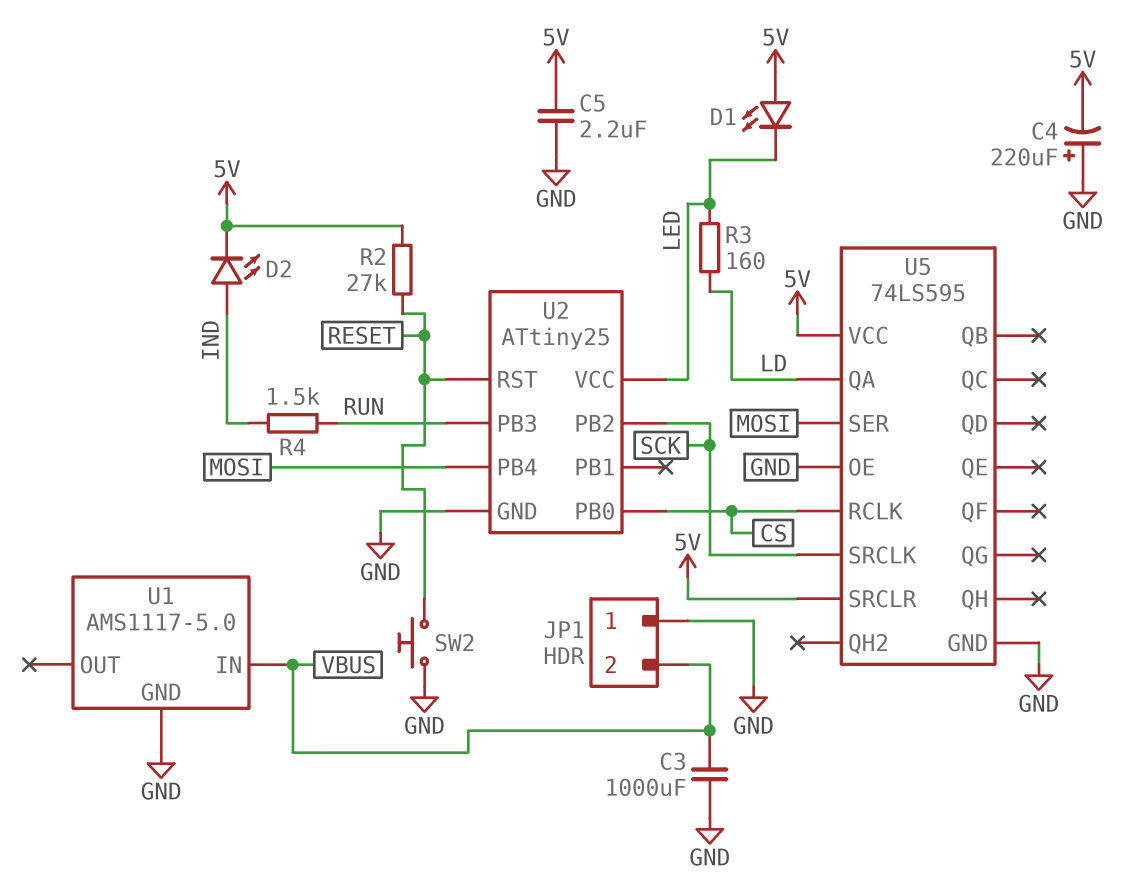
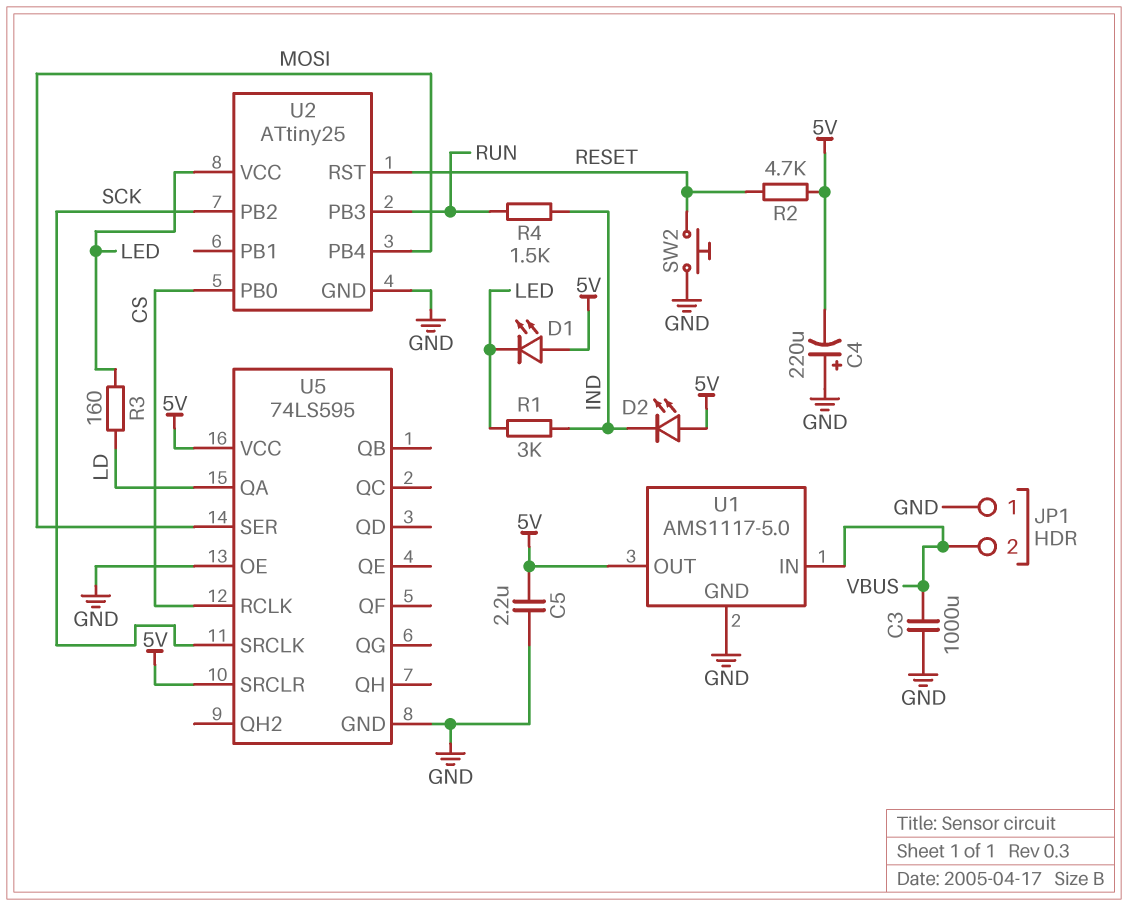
D2: LED (A IND, K 5V) -> LED (A 5V, K IND)
R1: none -> 3k (IND, LED)
R2: 27k (5V, RESET) -> 4.7k (5V, RESET)
U1 pin OUT: none -> 5V

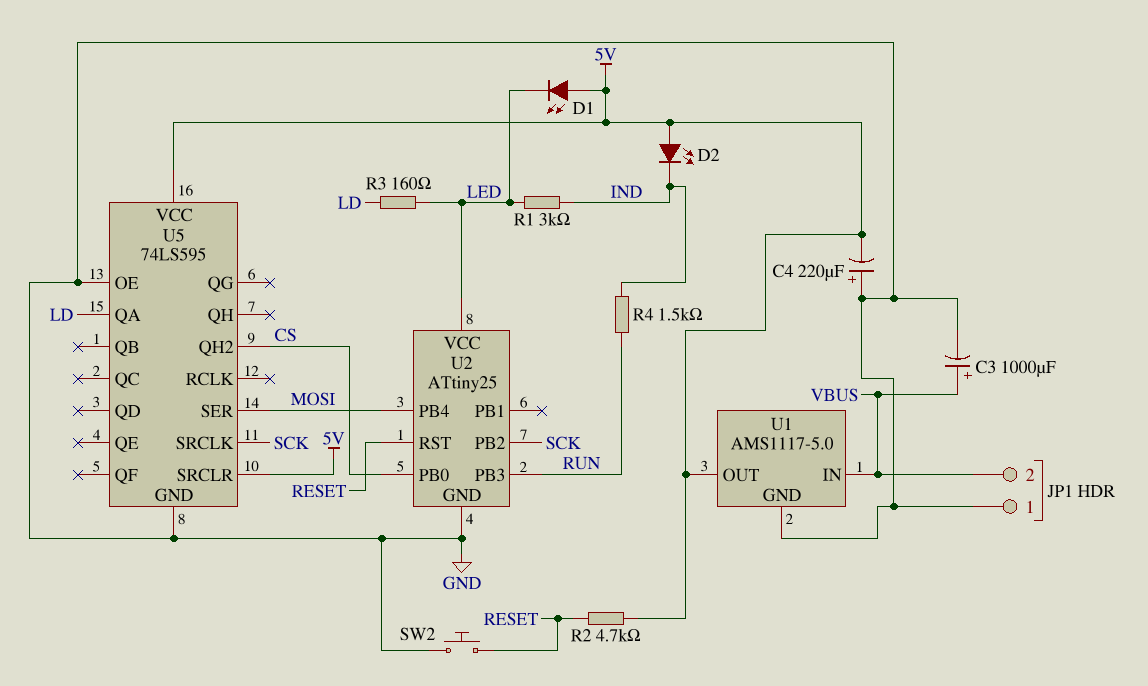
C3: 1000uF (GND, VBUS) -> 1000uF (plus VBUS, minus GND)
C5: 2.2uF (5V, GND) -> none
U5 pin QH2: none -> CS
U5 pin RCLK: CS -> none

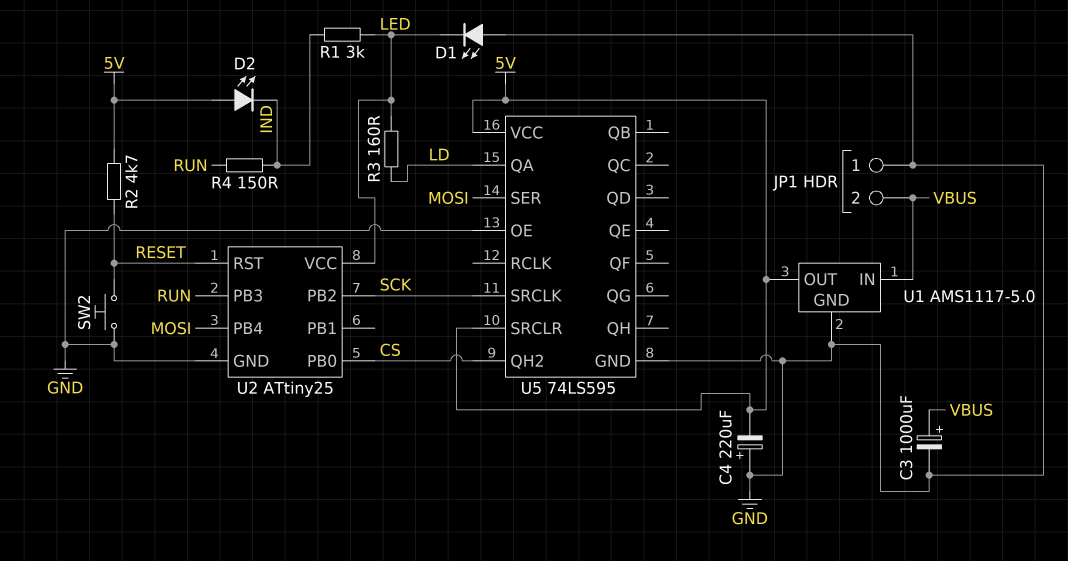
D1: LED (A 5V, K LED) -> LED (A GND, K LED)
R4: 1.5k (IND, RUN) -> 150 (IND, RUN)

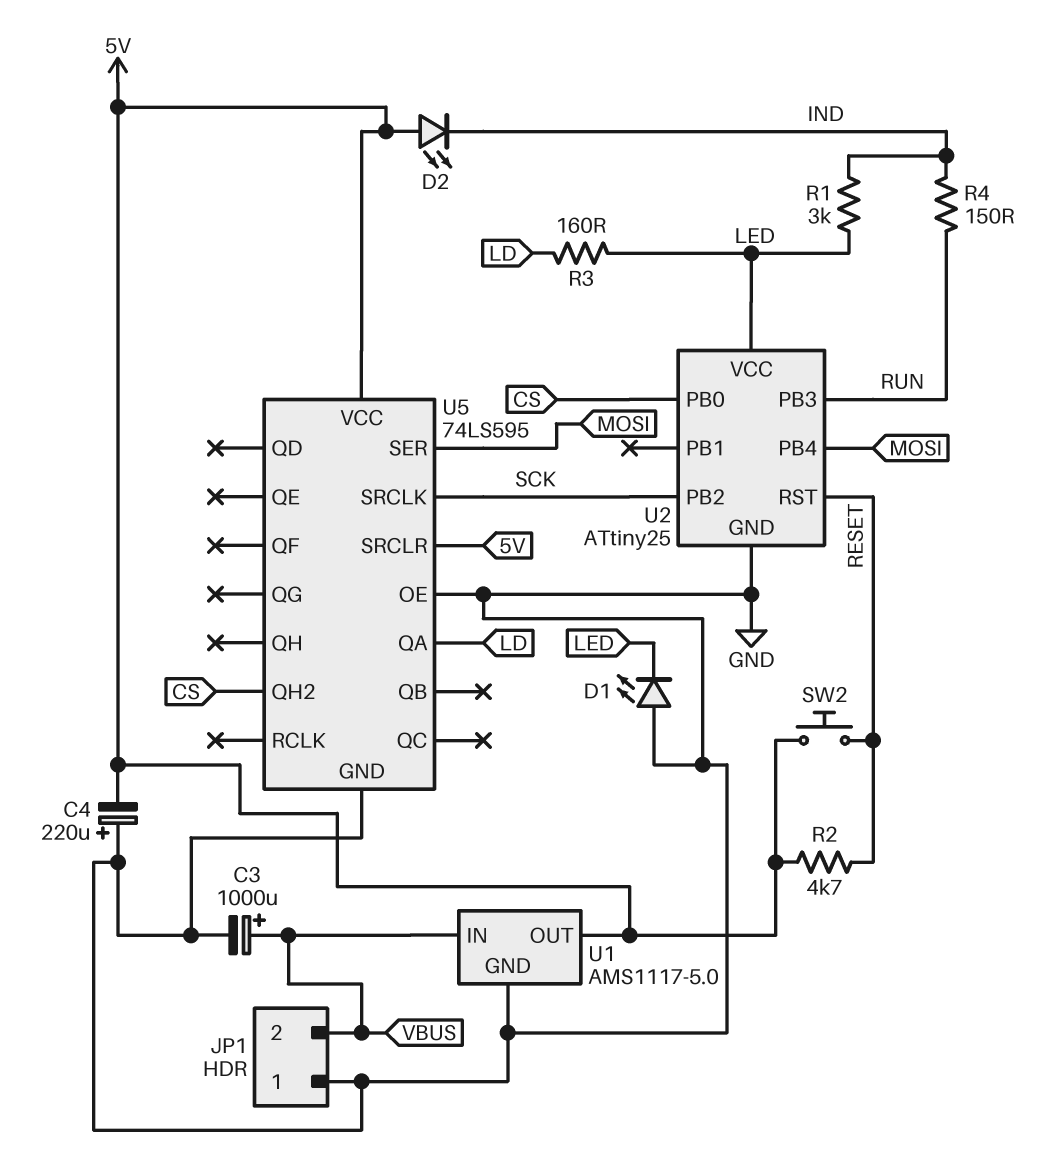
SW2: button (GND, RESET) -> button (5V, RESET)

